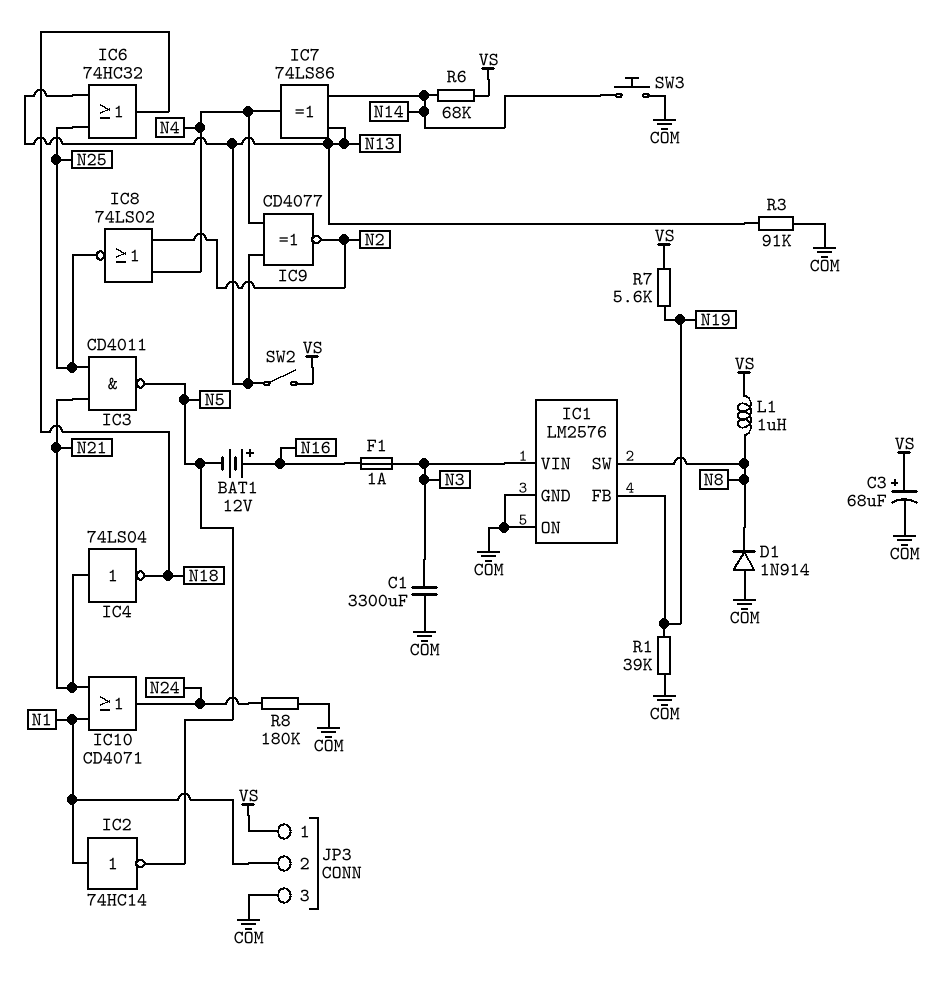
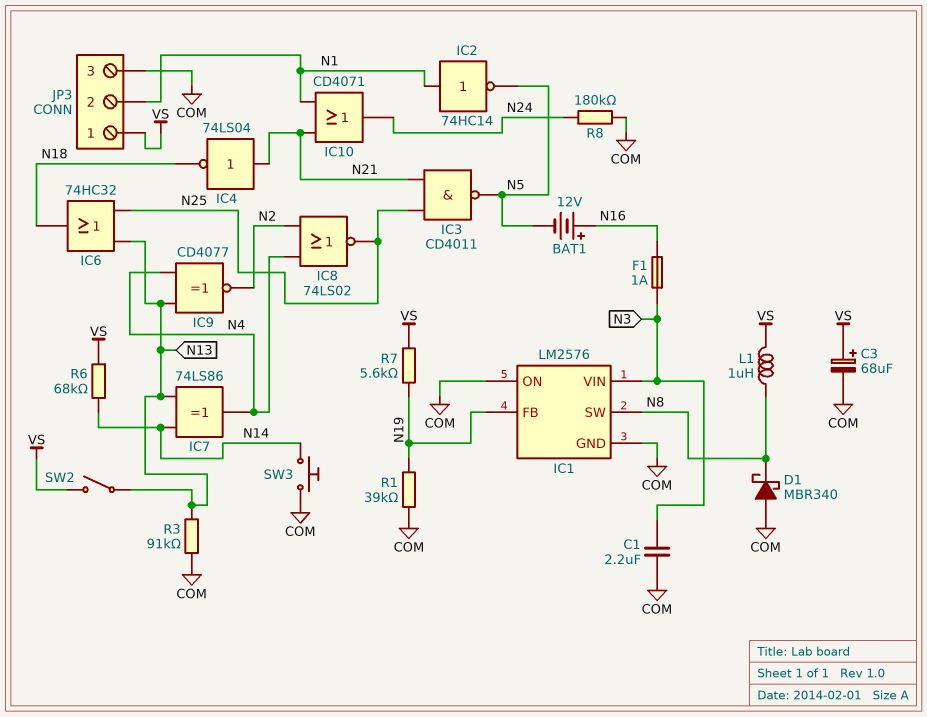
C1: 3300uF (COM, N3) -> 2.2uF (COM, N3)
D1: diode 1N914 (A COM, K N8) -> schottky MBR340 (A COM, K N8)

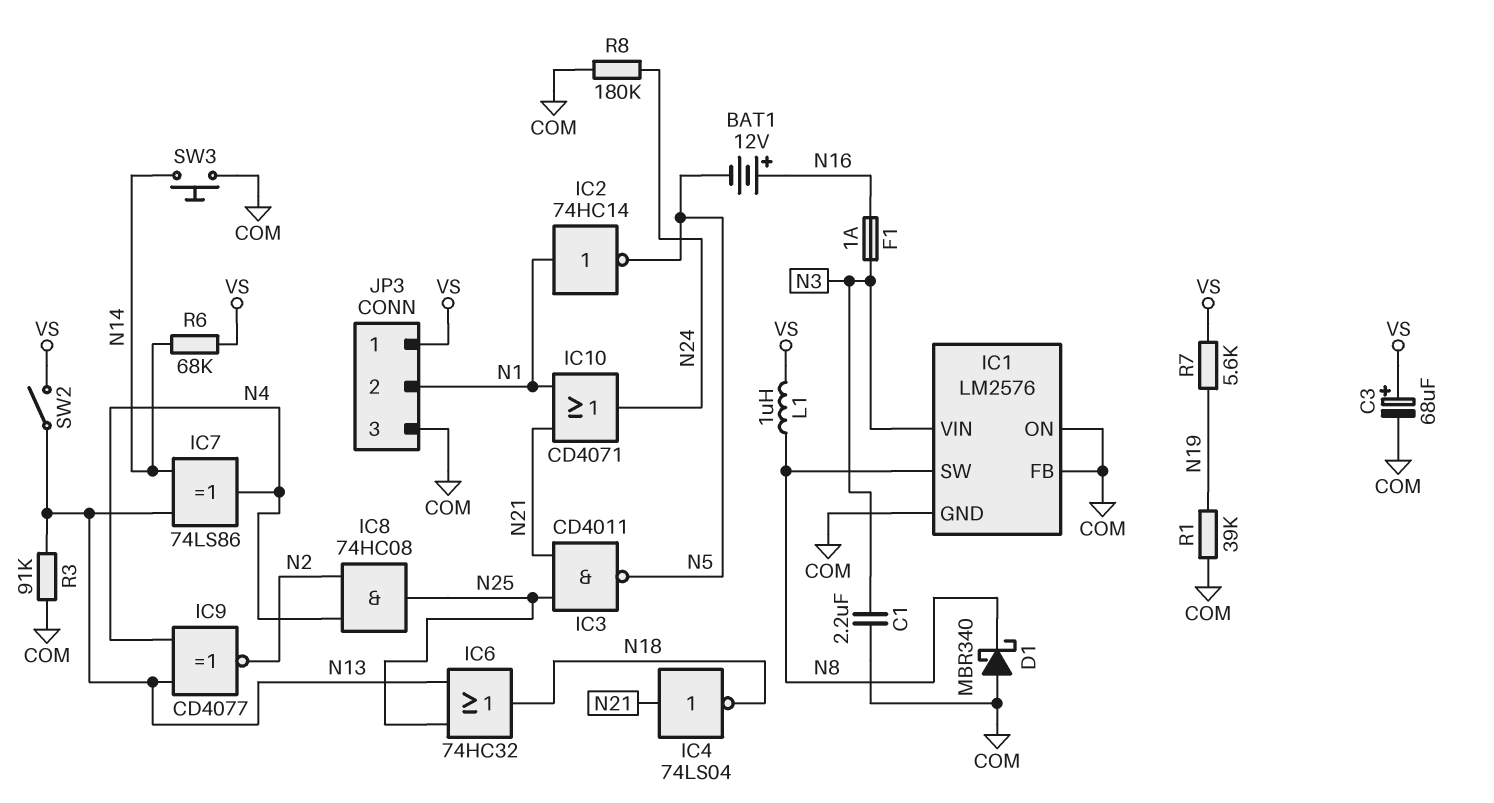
IC1 pin FB: N19 -> COM
IC8: NOR 74LS02 (in N2, in N4, out N25) -> AND 74HC08 (in N2, in N4, out N25)

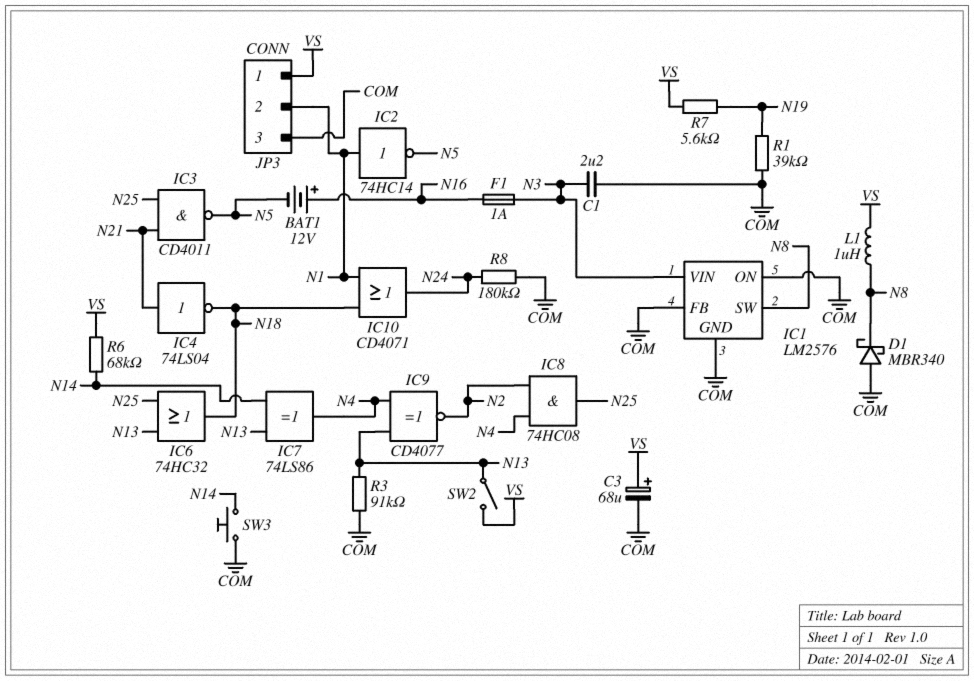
IC10: OR CD4071 (in N1, in N21, out N24) -> OR CD4071 (in N1, in N18, out N24)

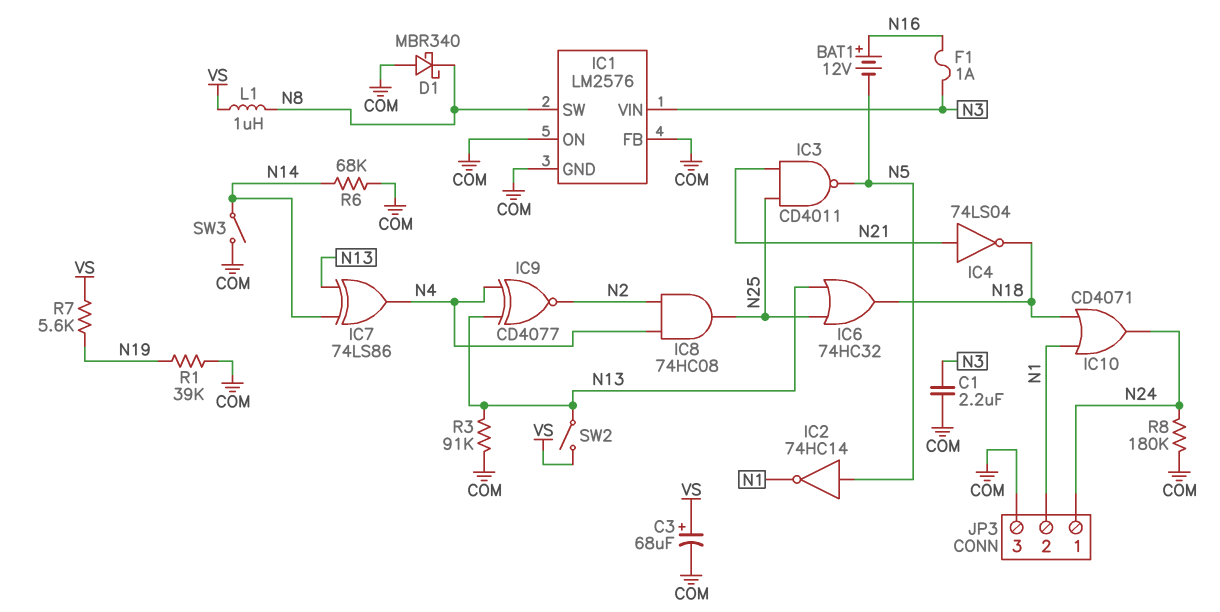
IC2: NOT 74HC14 (in N1, out N5) -> NOT 74HC14 (in N5, out N1)
JP3 pin 1: VS -> N24
R6: 68k (N14, VS) -> 68k (COM, N14)
SW3: button (COM, N14) -> switch (COM, N14)

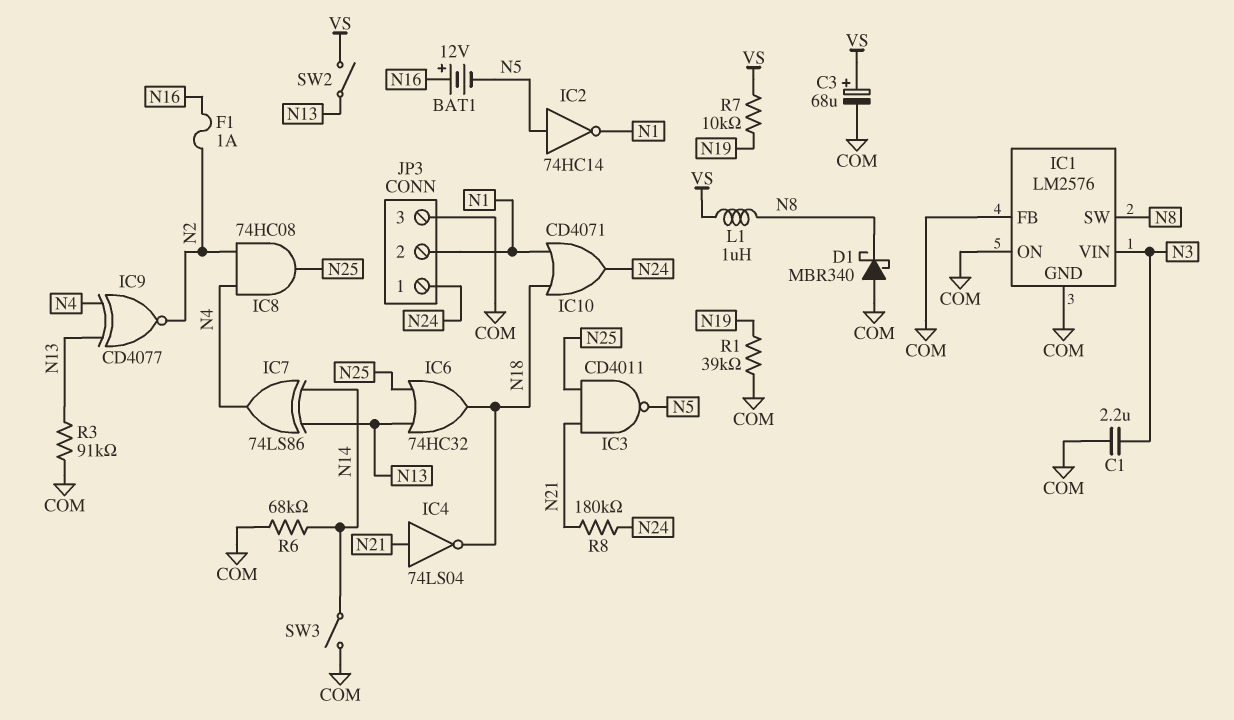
F1: 1A (N3, N16) -> 1A (N2, N16)
R7: 5.6k (N19, VS) -> 10k (N19, VS)
R8: 180k (COM, N24) -> 180k (N21, N24)

